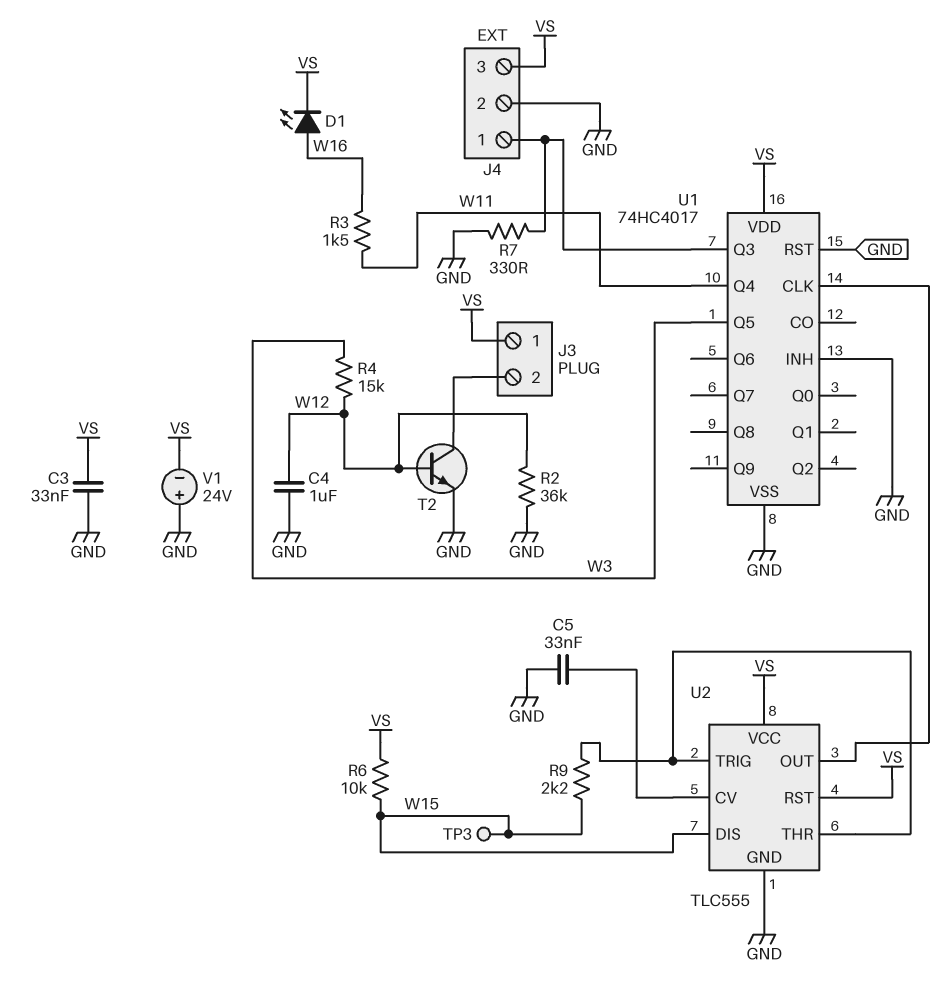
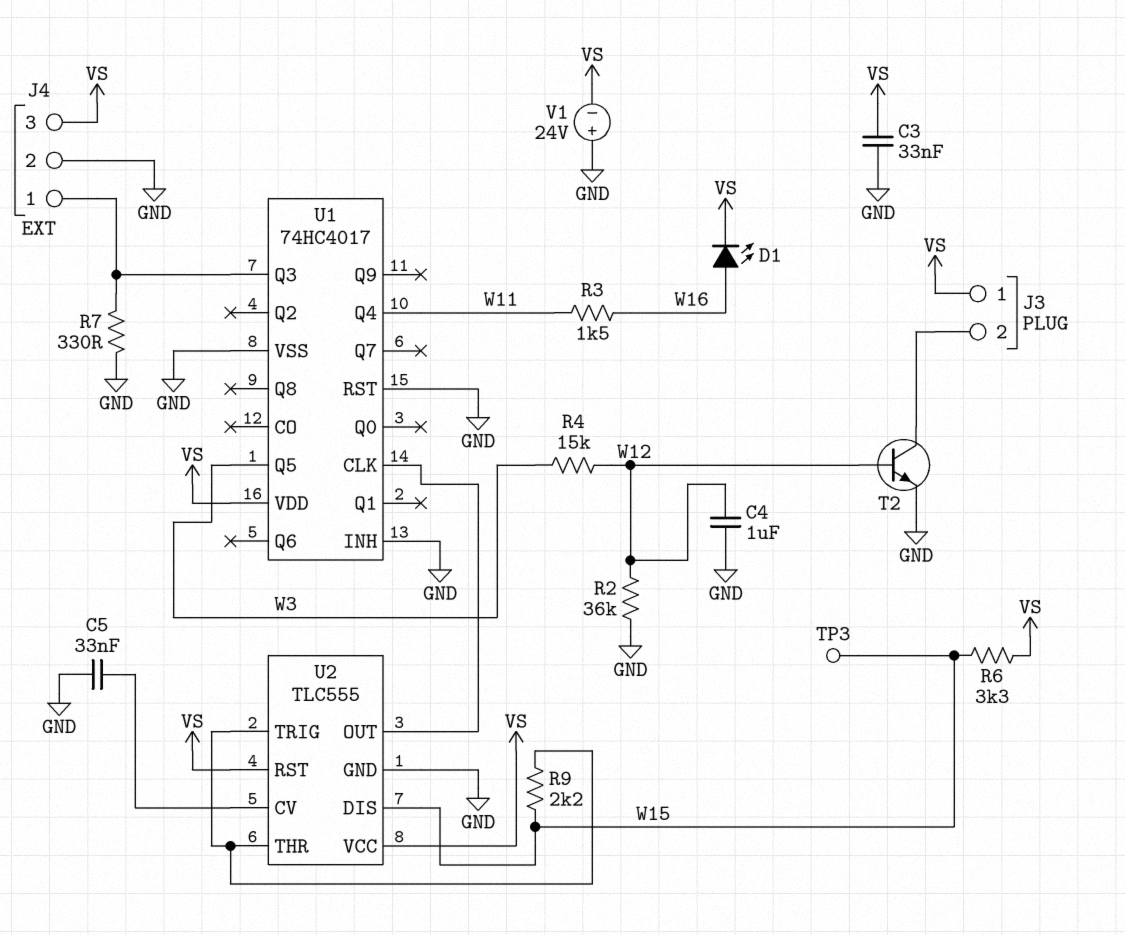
R6: 10k (VS, W15) -> 3.3k (VS, W15)

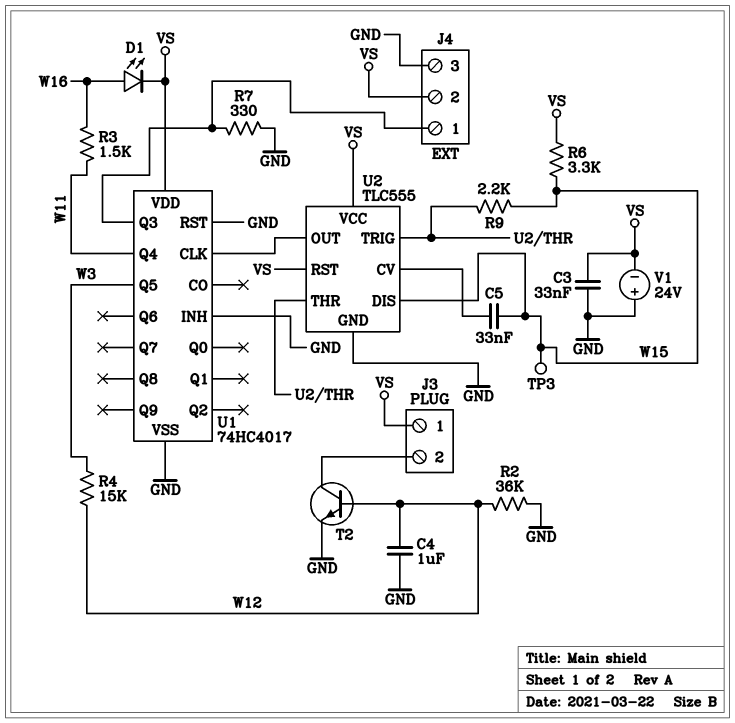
C5: 33nF (GND, U2/CV) -> 33nF (U2/CV, W15)
J4 pin 2: GND -> VS
J4 pin 3: VS -> GND

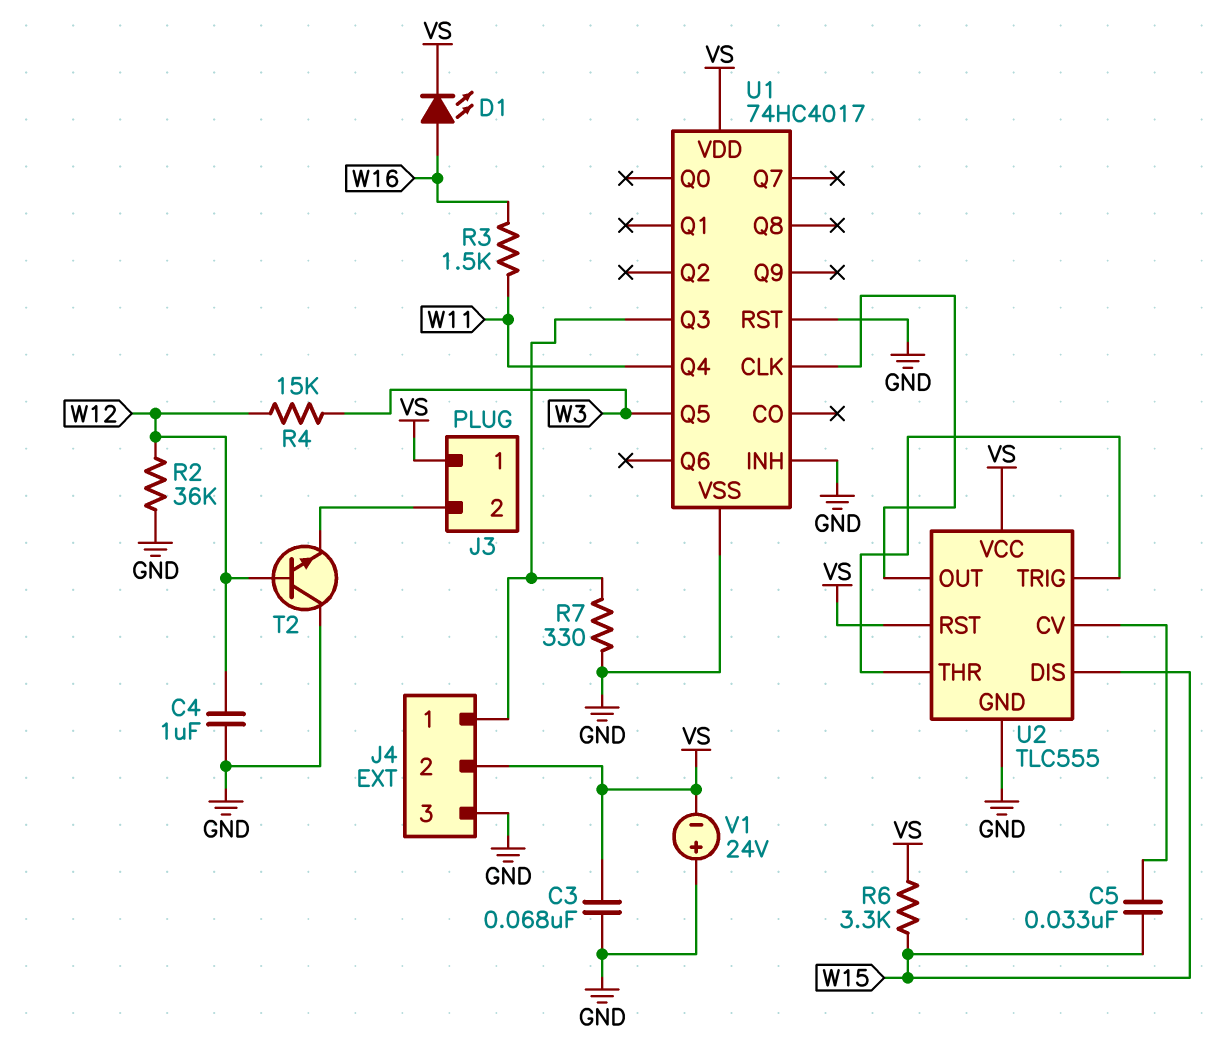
C3: 33nF (GND, VS) -> 68nF (GND, VS)
R9: 2.2k (U2/THR, W15) -> none
T2: NPN (B W12, C J3/2, E GND) -> NPN (B W12, C GND, E J3/2)
TP3: test point (W15) -> none

